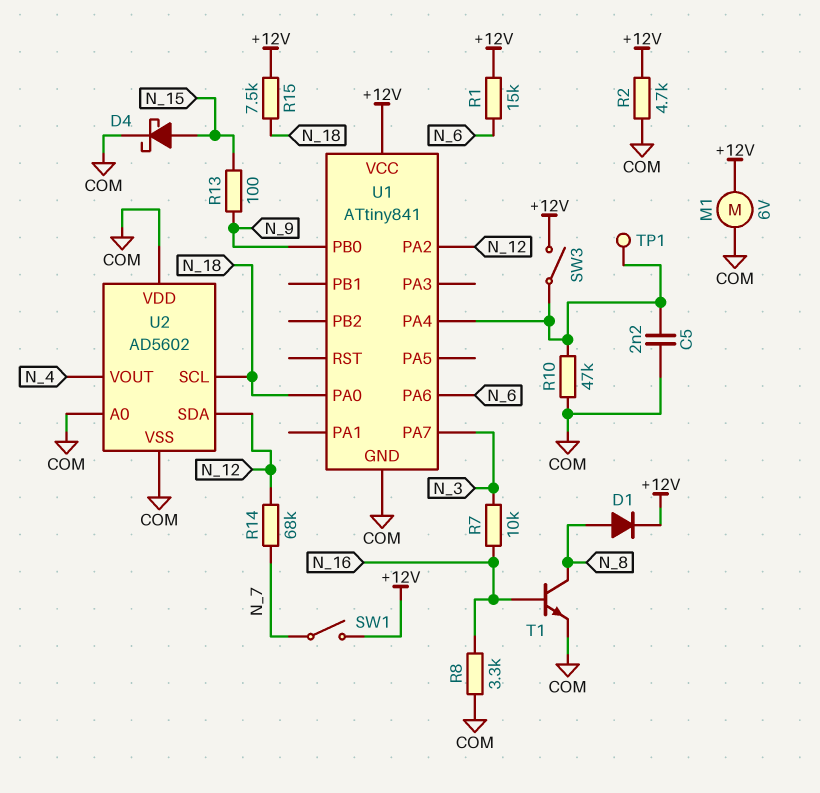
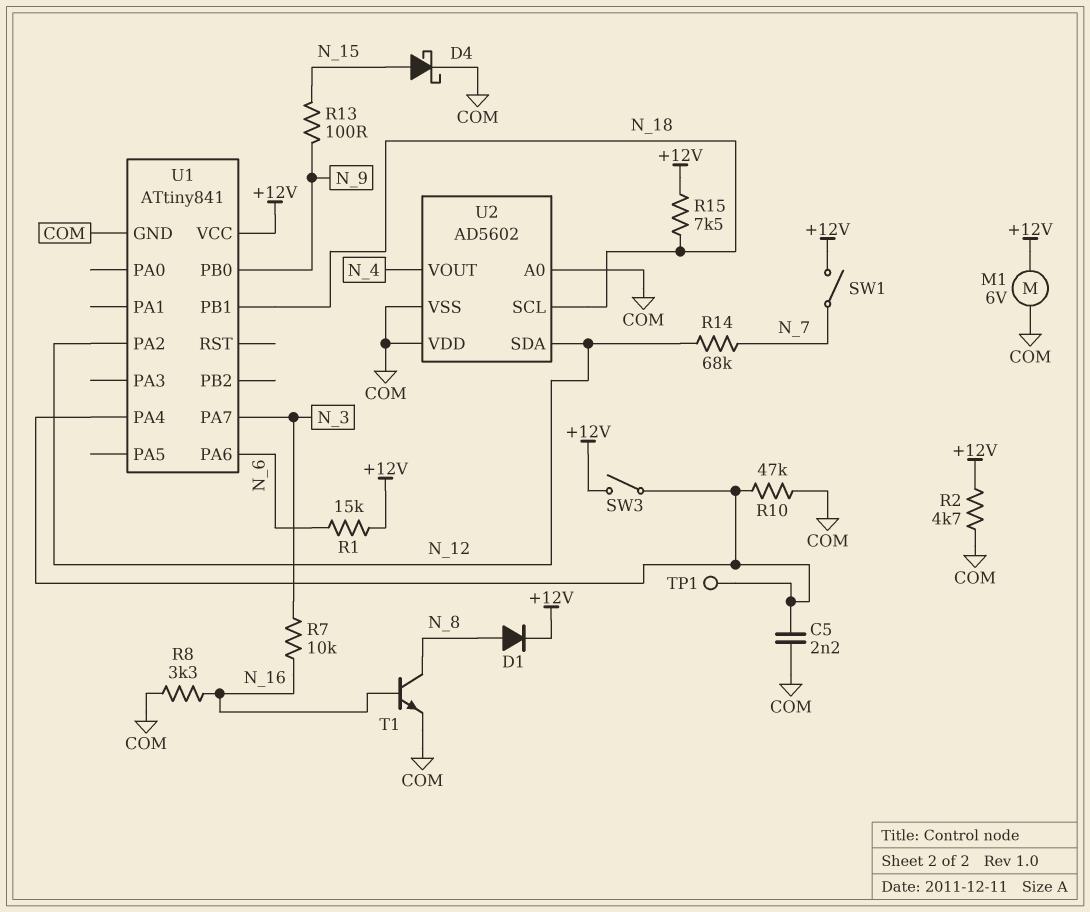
U1 pin PA0: N_18 -> none
U1 pin PB1: none -> N_18

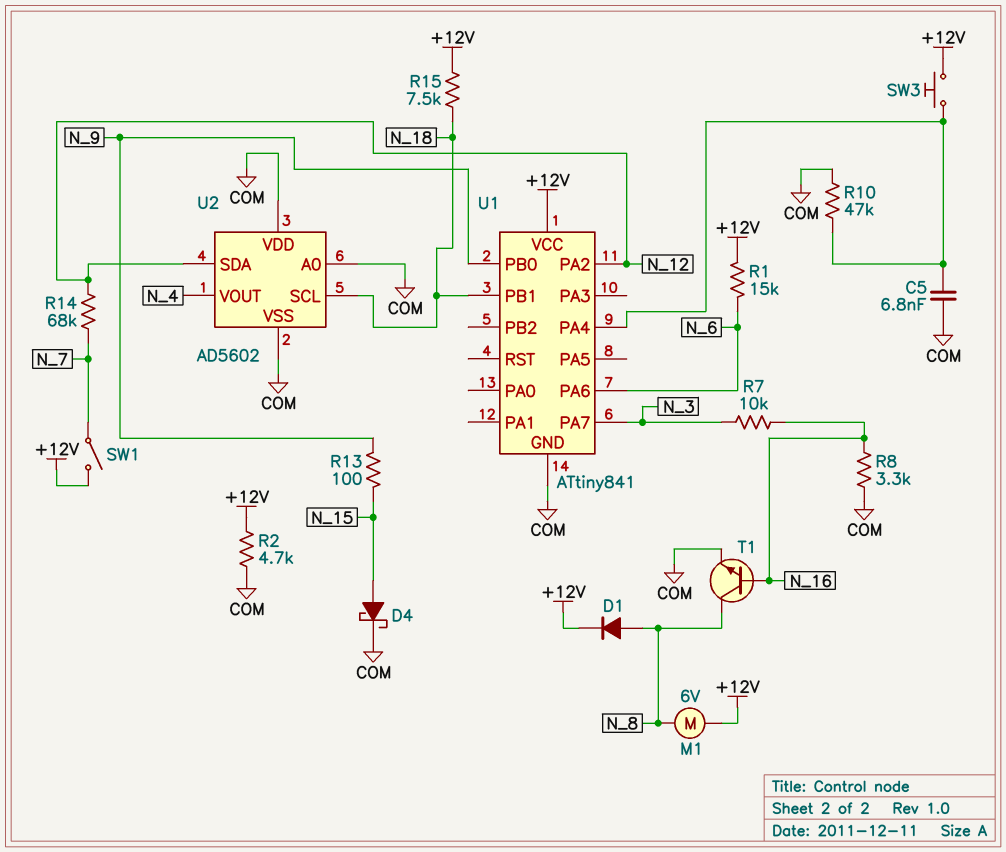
C5: 2.2nF (COM, U1/PA4) -> 6.8nF (COM, U1/PA4)
M1: motor 6V (+12V, COM) -> motor 6V (+12V, N_8)
SW3: switch (+12V, U1/PA4) -> button (+12V, U1/PA4)
TP1: test point (U1/PA4) -> none

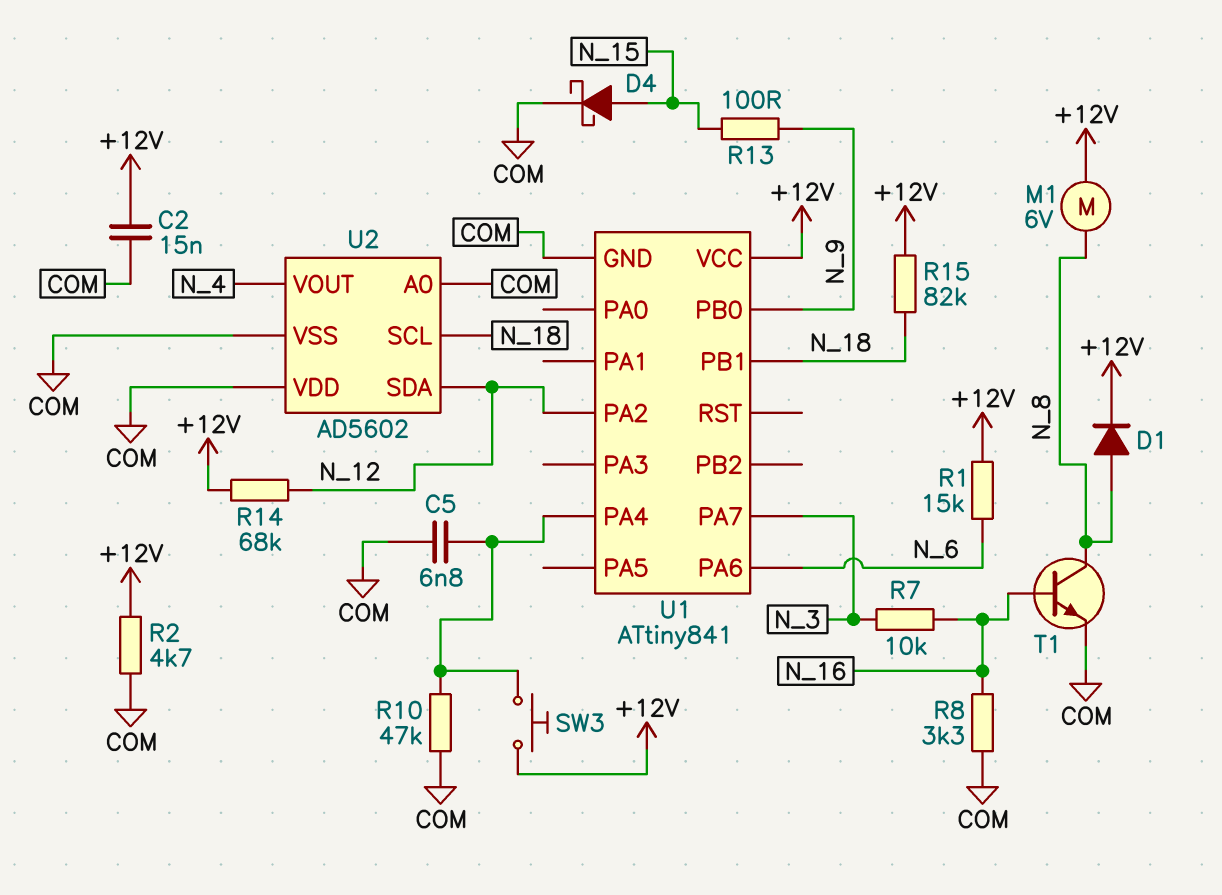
C2: none -> 15nF (+12V, COM)
R14: 68k (N_7, N_12) -> 68k (+12V, N_12)
R15: 7.5k (+12V, N_18) -> 82k (+12V, N_18)
SW1: switch (+12V, N_7) -> none

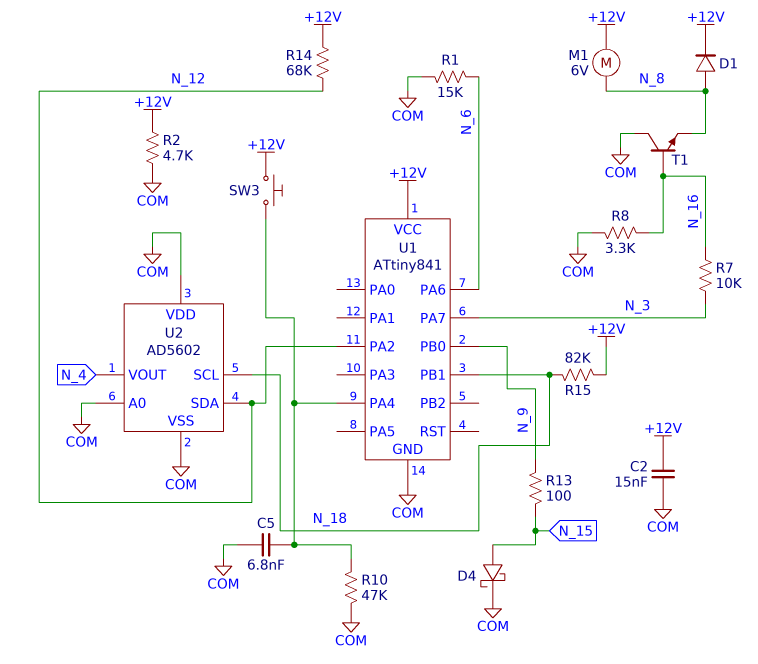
R1: 15k (+12V, N_6) -> 15k (COM, N_6)
T1: NPN (B N_16, C N_8, E COM) -> NPN (B N_16, C COM, E N_8)

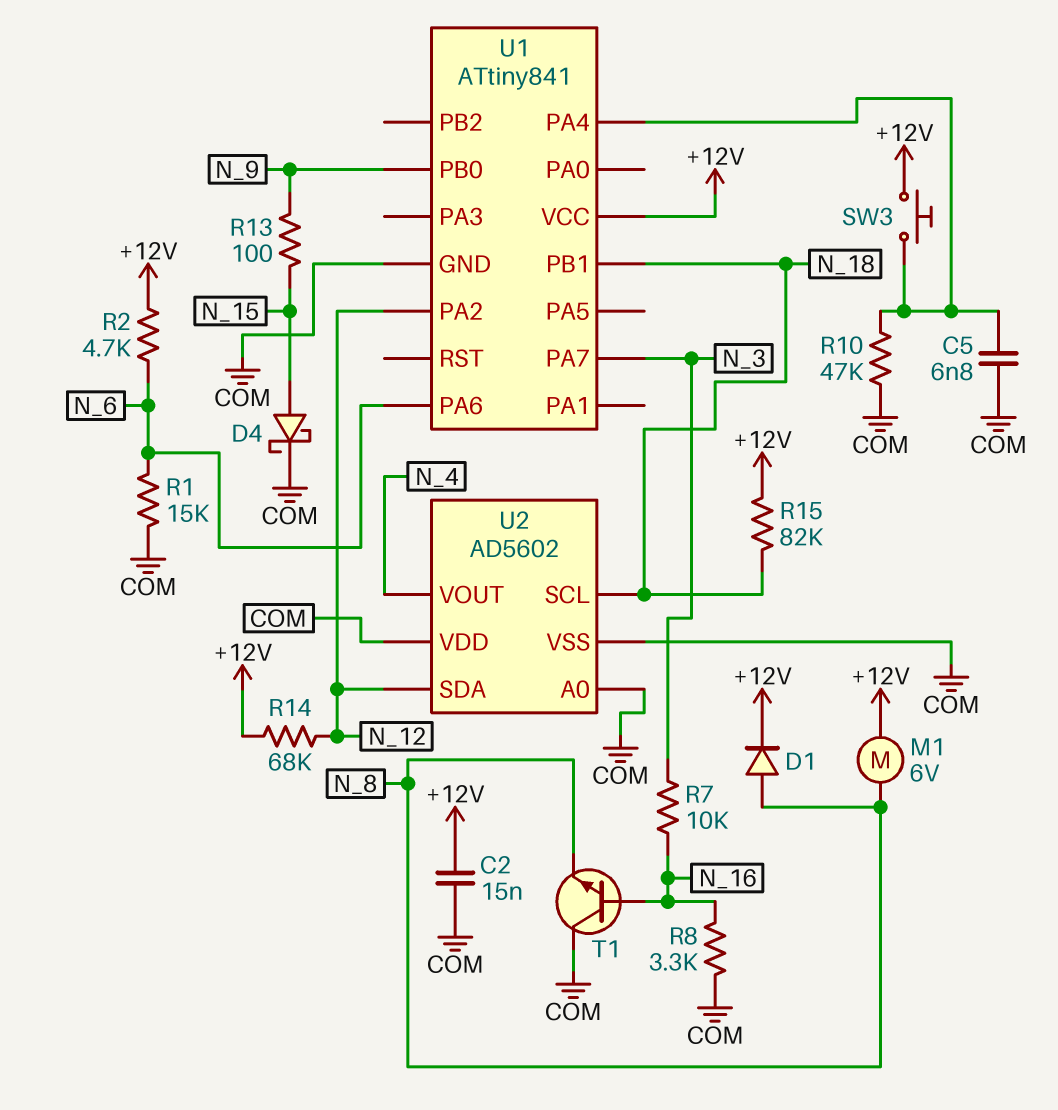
R2: 4.7k (+12V, COM) -> 4.7k (+12V, N_6)

